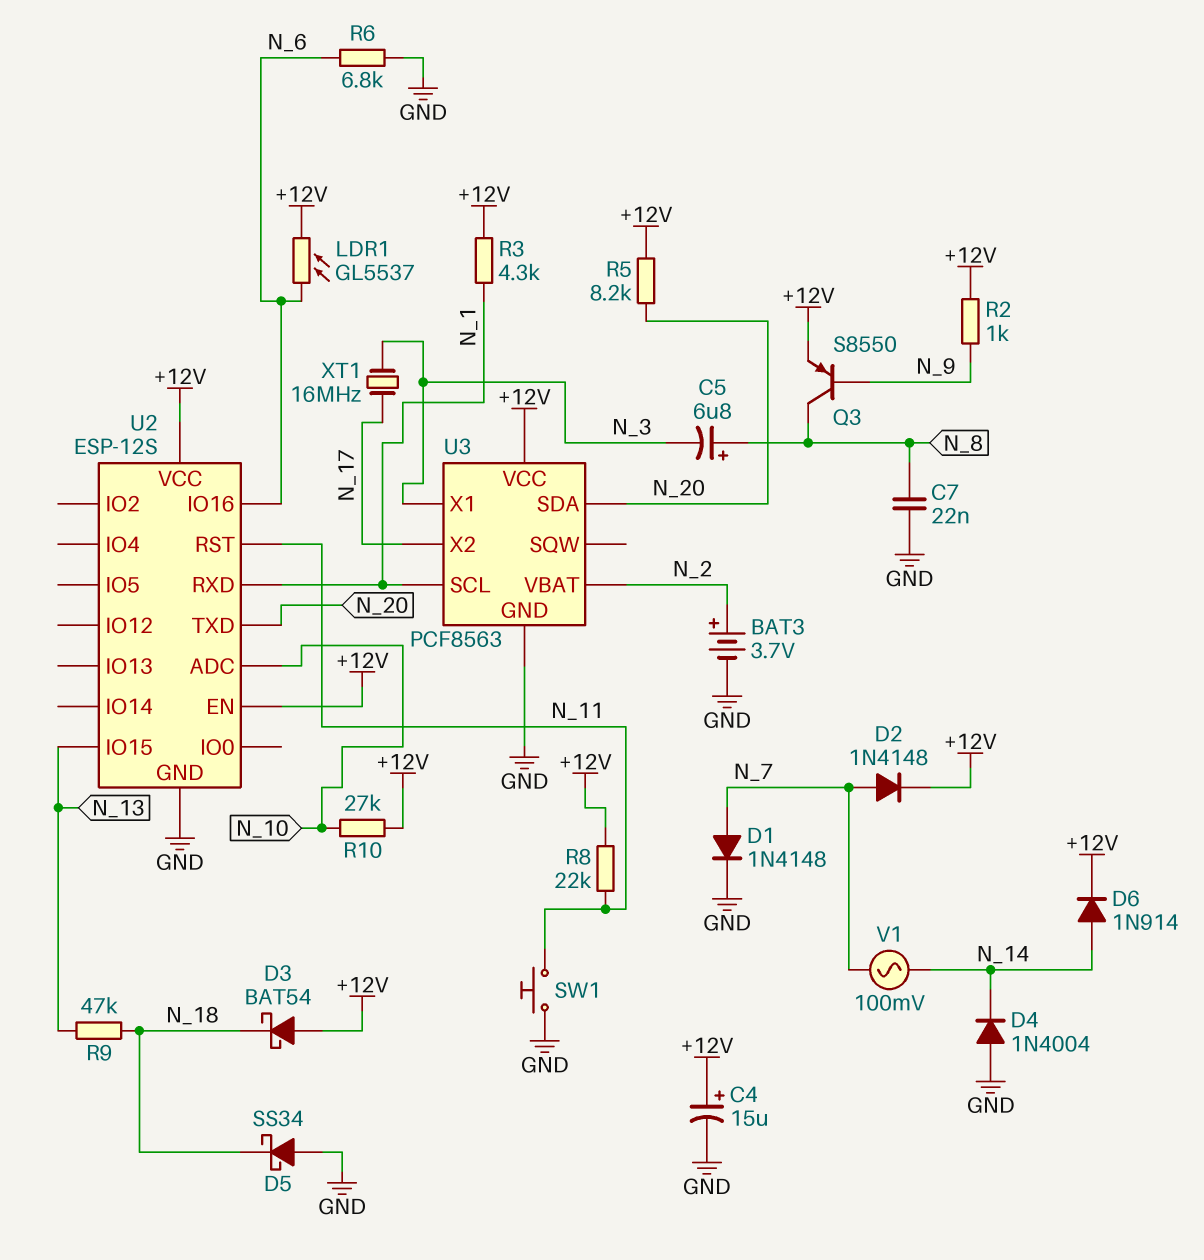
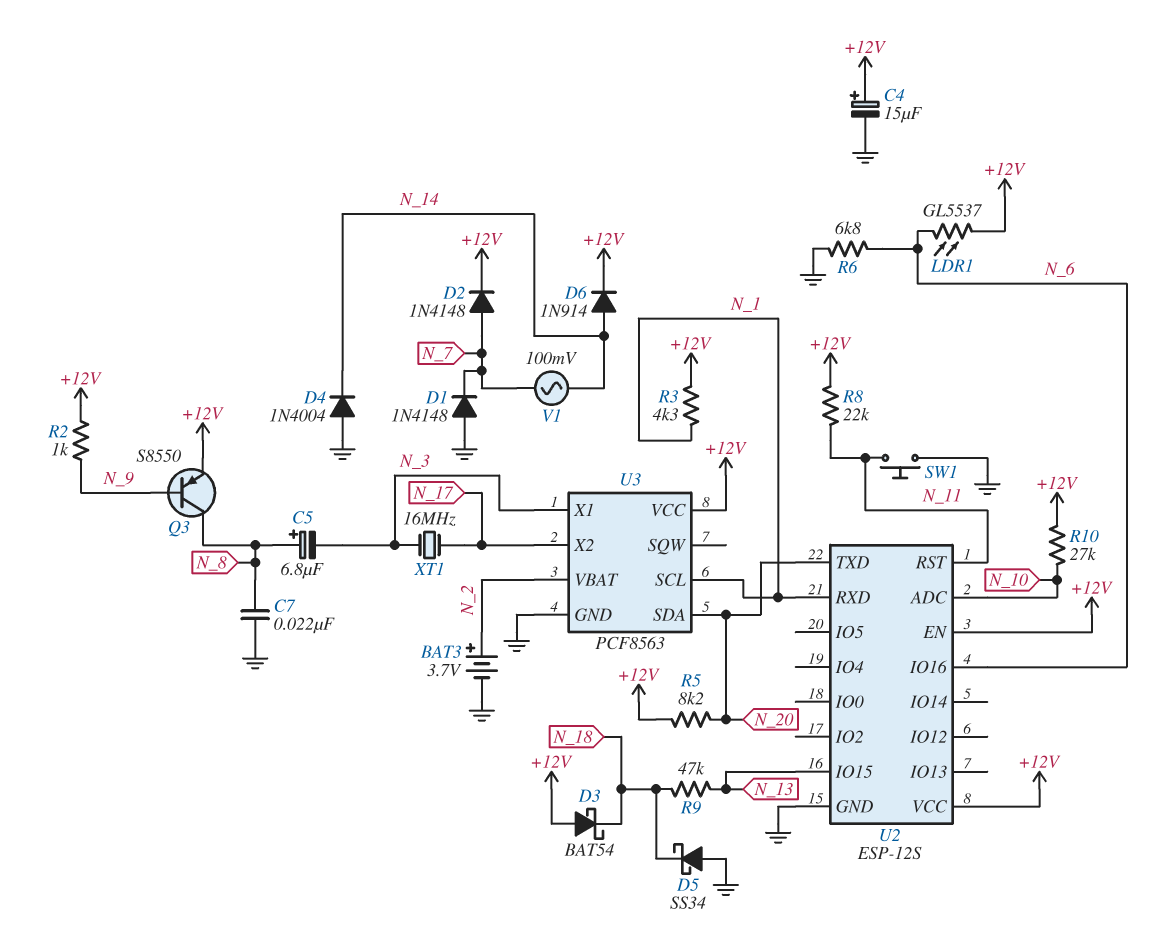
D1: diode 1N4148 (A N_7, K GND) -> diode 1N4148 (A GND, K N_7)

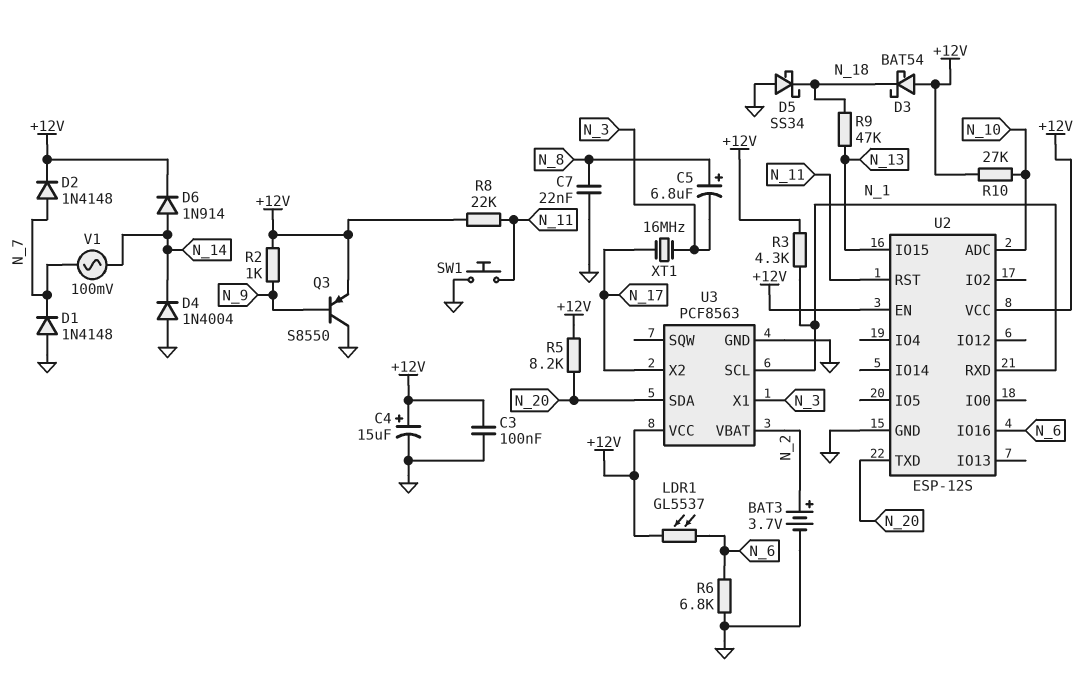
C3: none -> 100nF (+12V, GND)
Q3: PNP S8550 (B N_9, C N_8, E +12V) -> PNP S8550 (B N_9, C GND, E +12V)

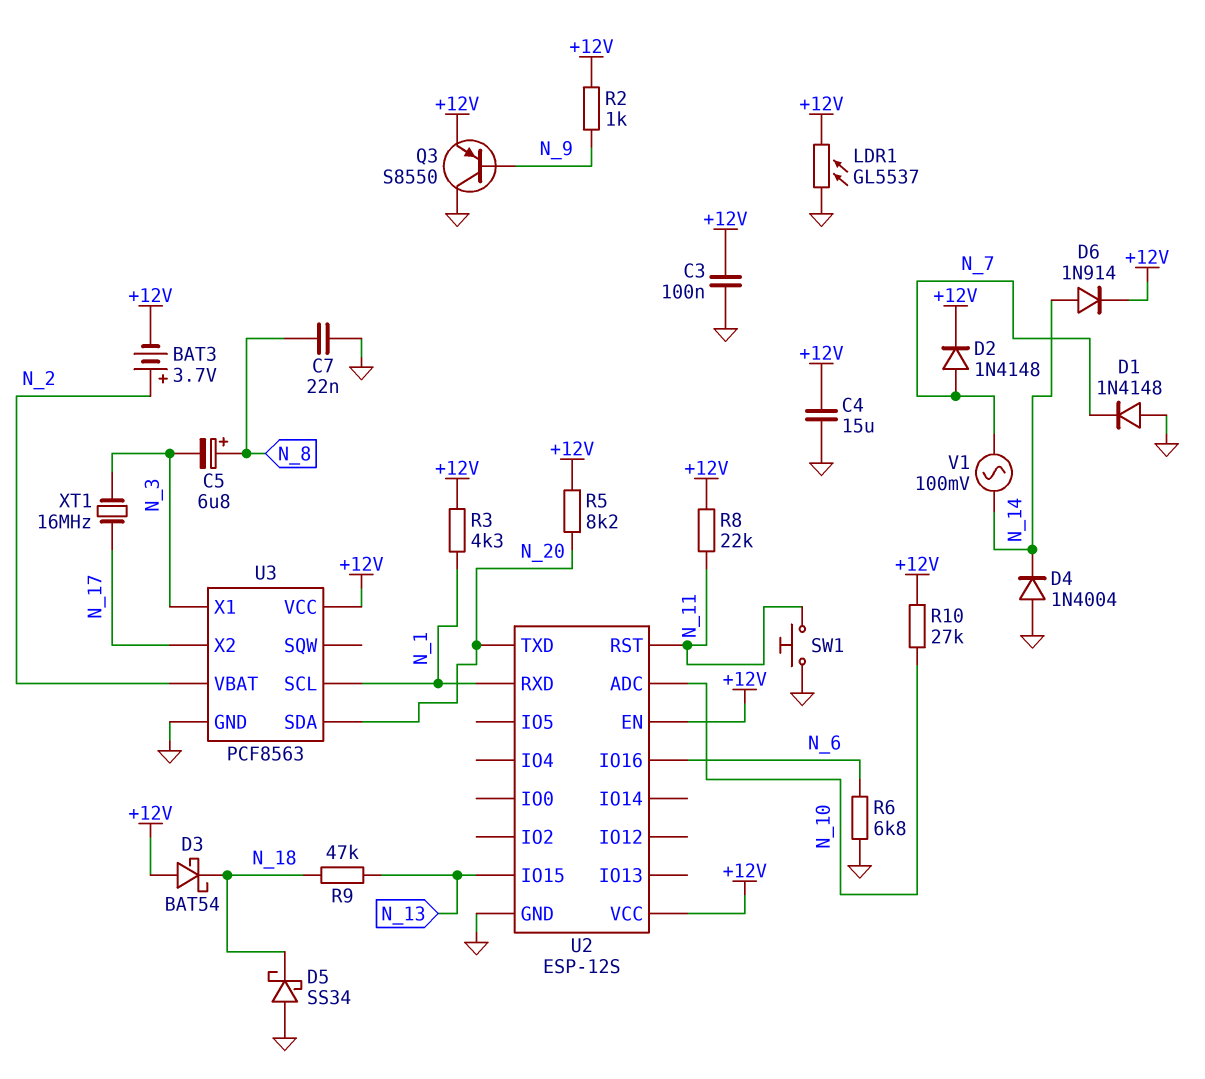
BAT3: 3.7V (plus N_2, minus GND) -> 3.7V (plus N_2, minus +12V)
C4: 15uF (plus +12V, minus GND) -> 15uF (+12V, GND)
LDR1: GL5537 (+12V, N_6) -> GL5537 (+12V, GND)

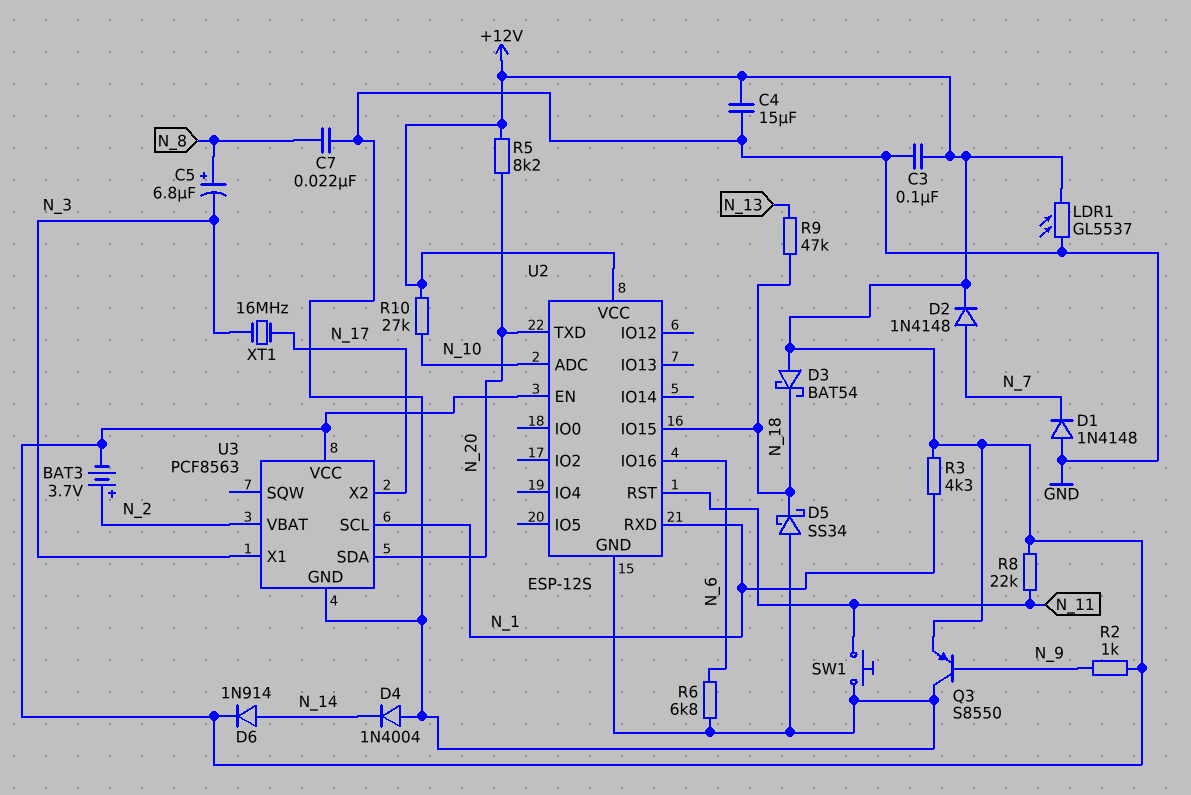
U2 pin IO15: N_13 -> N_18
V1: AC 100mV (N_7, N_14) -> none

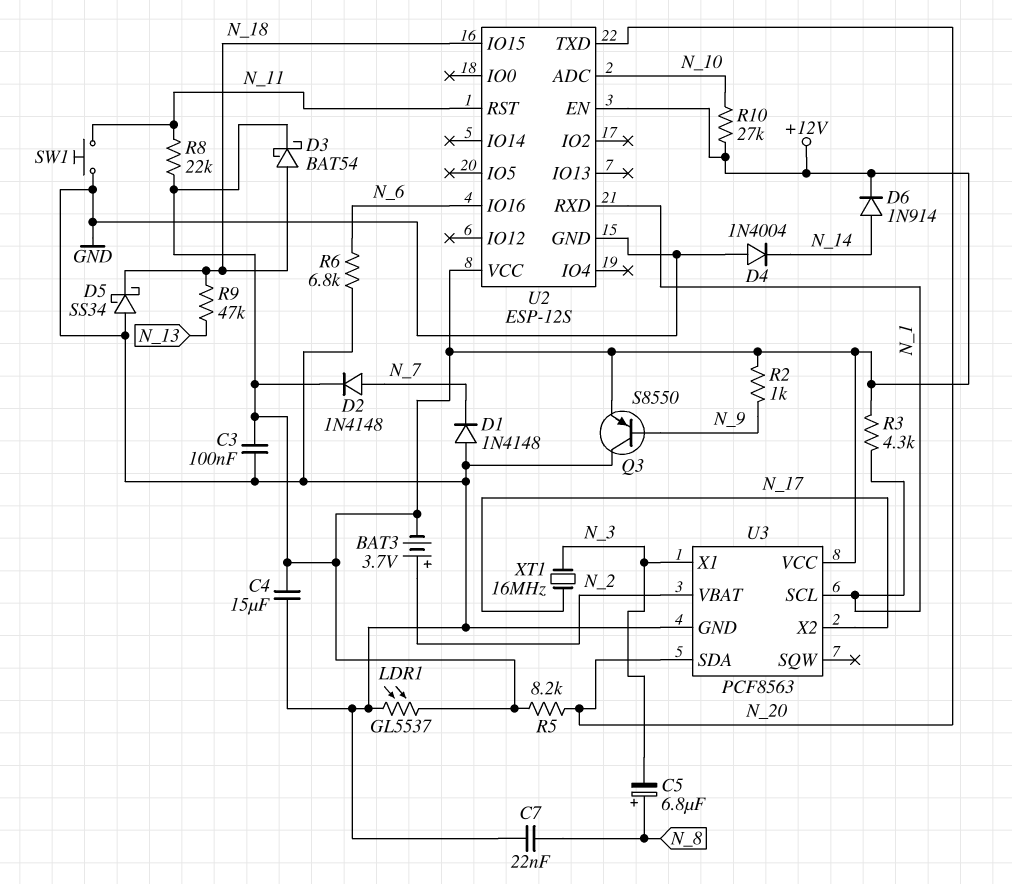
D3: schottky BAT54 (A +12V, K N_18) -> schottky BAT54 (A N_18, K +12V)

